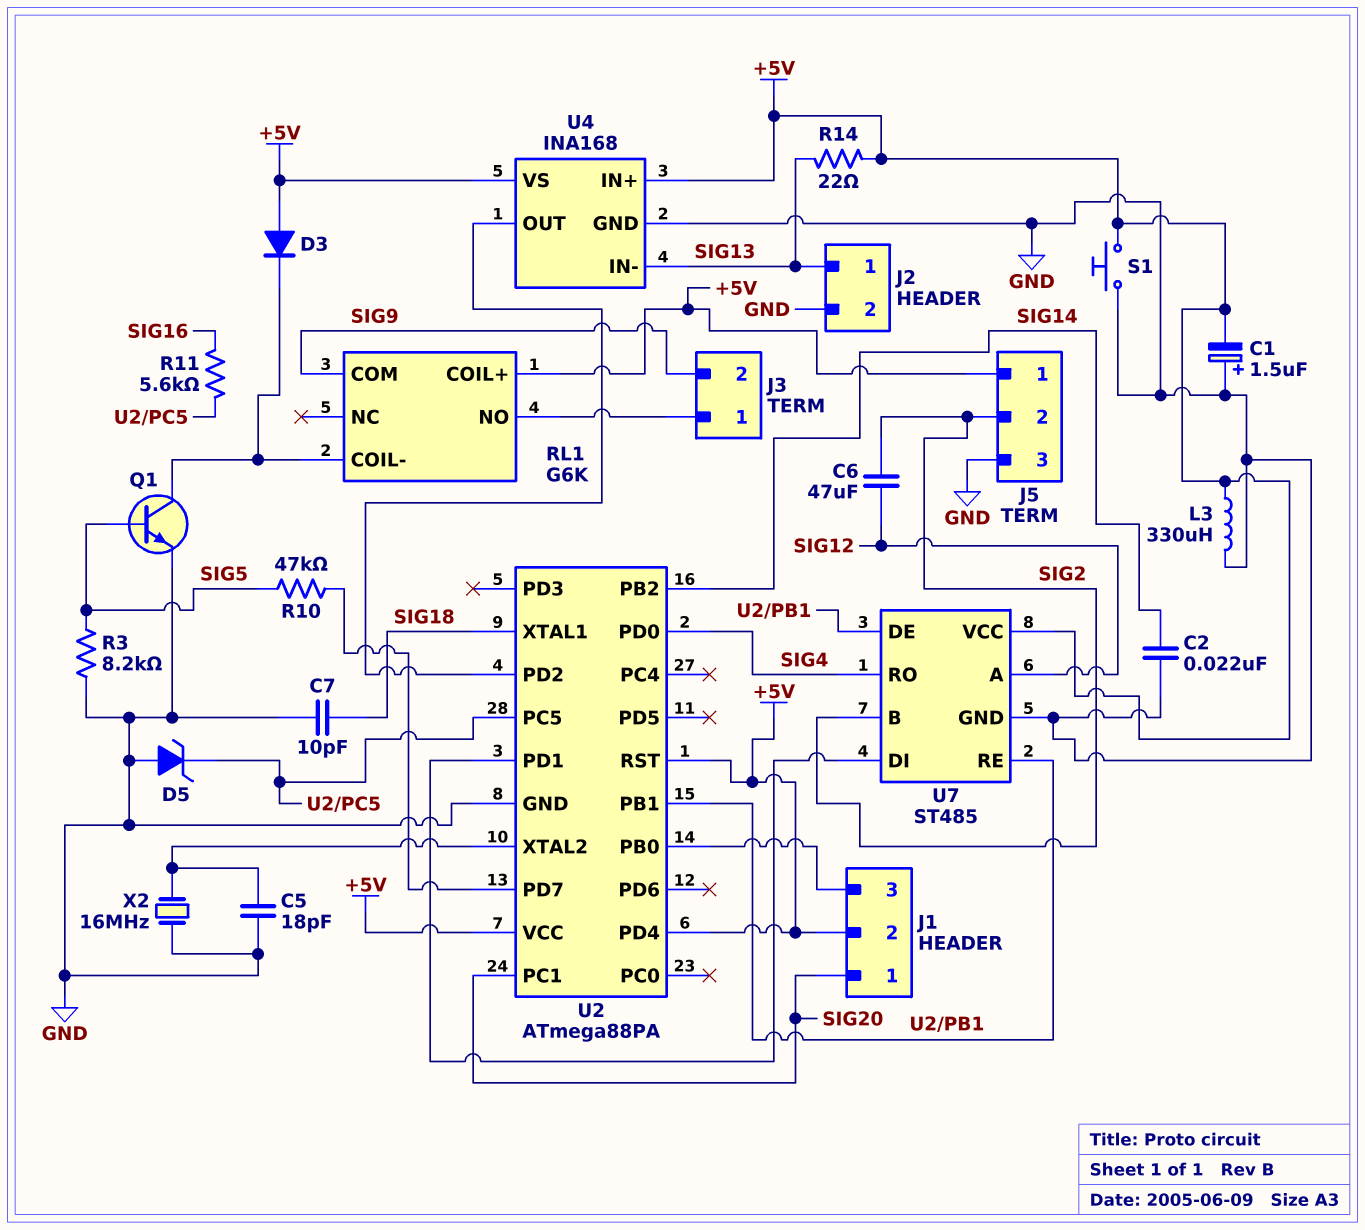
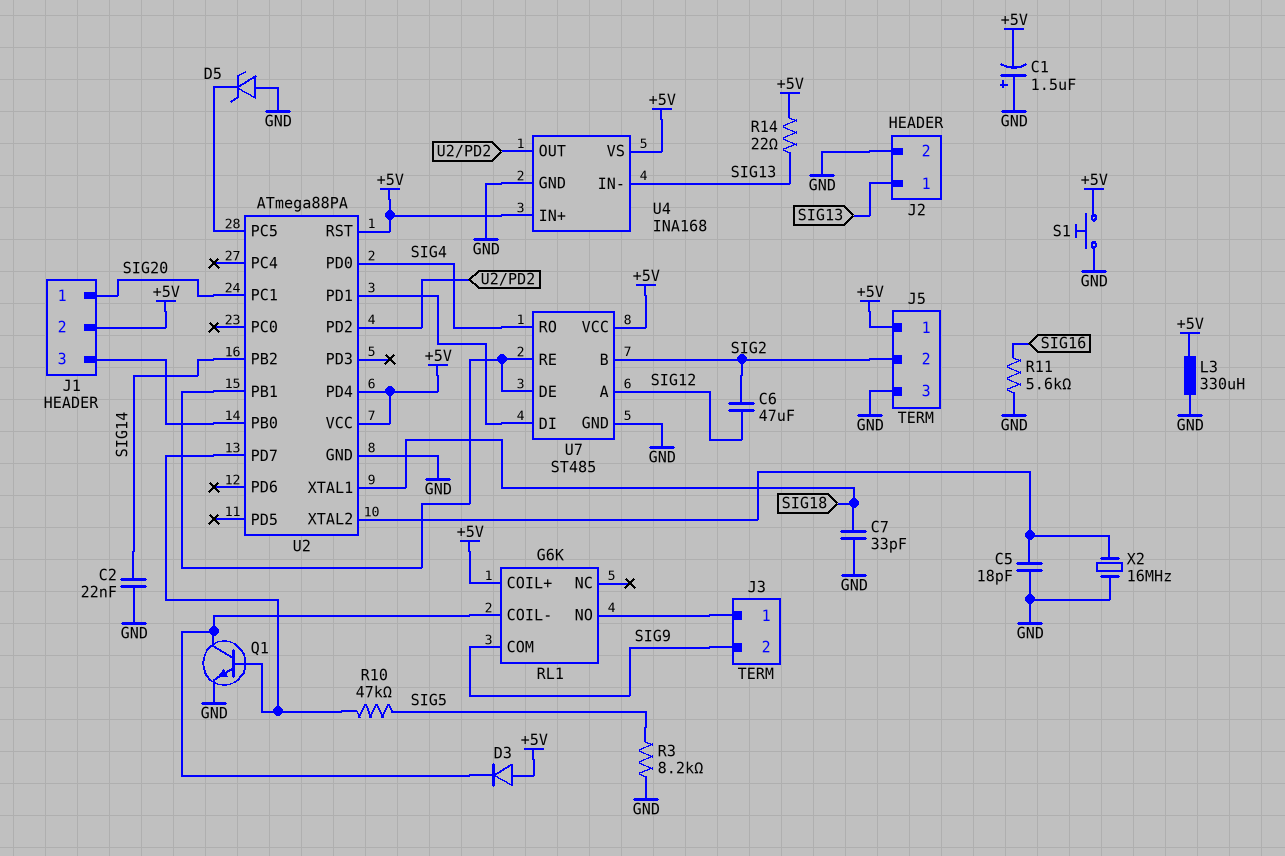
C7: 10pF (GND, SIG18) -> 33pF (GND, SIG18)
Q1: NPN (B SIG5, C RL1/COIL-, E GND) -> NPN (B U2/PD7, C RL1/COIL-, E GND)
R11: 5.6k (SIG16, U2/PC5) -> 5.6k (GND, SIG16)

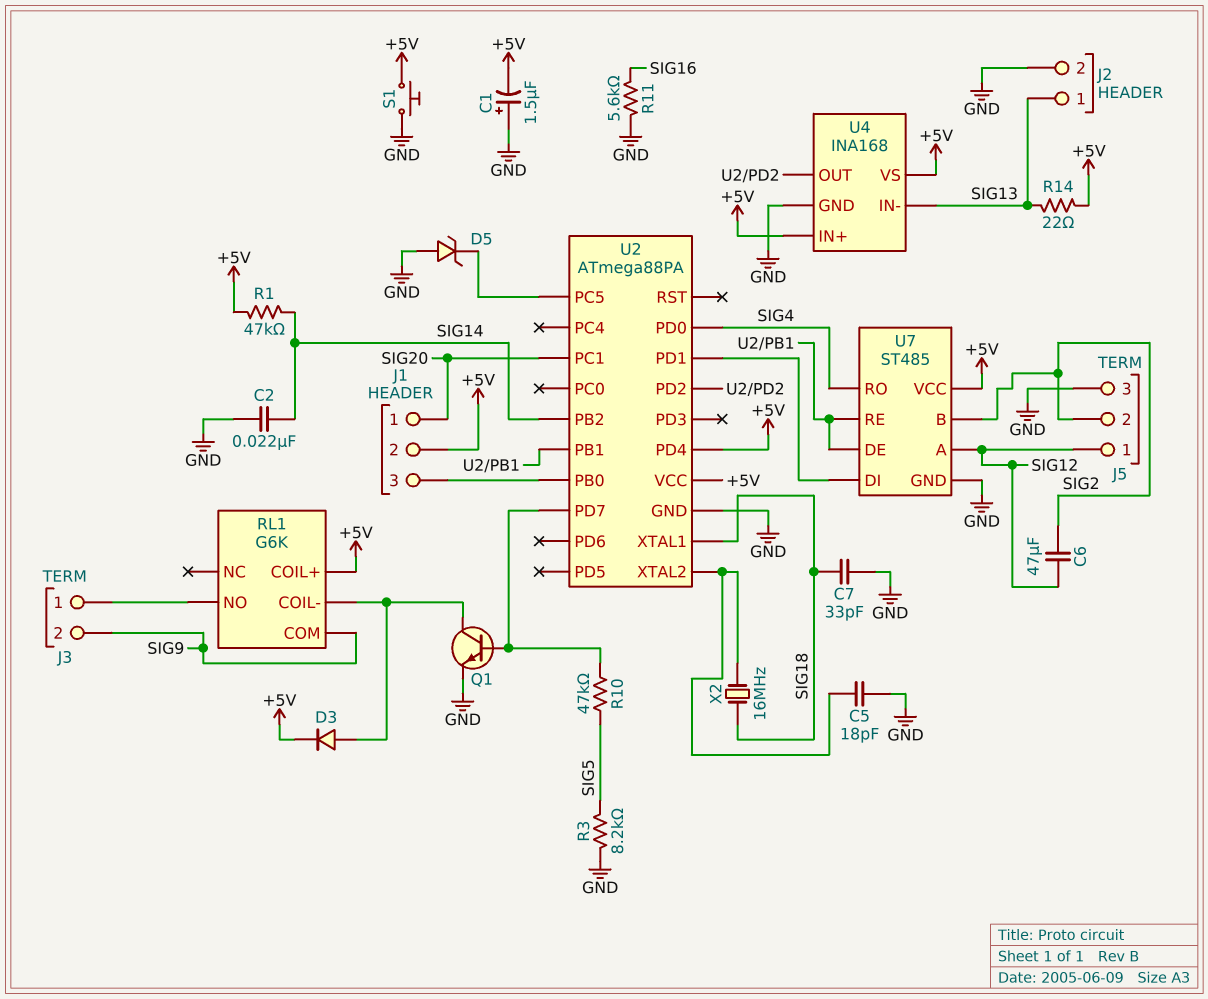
D3: diode (A +5V, K RL1/COIL-) -> diode (A RL1/COIL-, K +5V)
J5 pin 1: +5V -> SIG12
L3: 330uH (+5V, GND) -> none
R1: none -> 47k (+5V, SIG14)
U2 pin RST: +5V -> none
X2: 16MHz (GND, U2/XTAL2) -> 16MHz (SIG18, U2/XTAL2)

